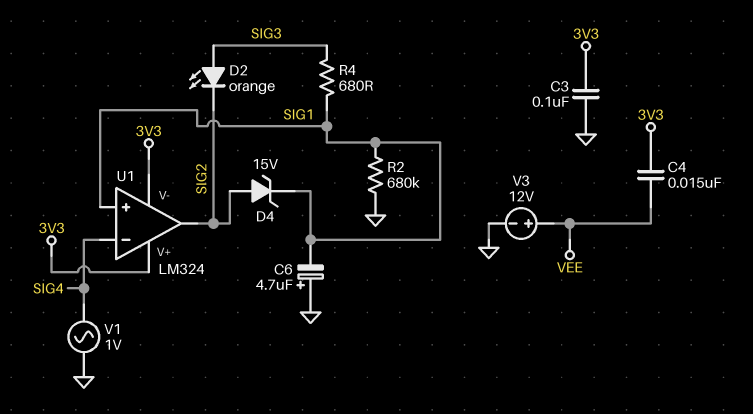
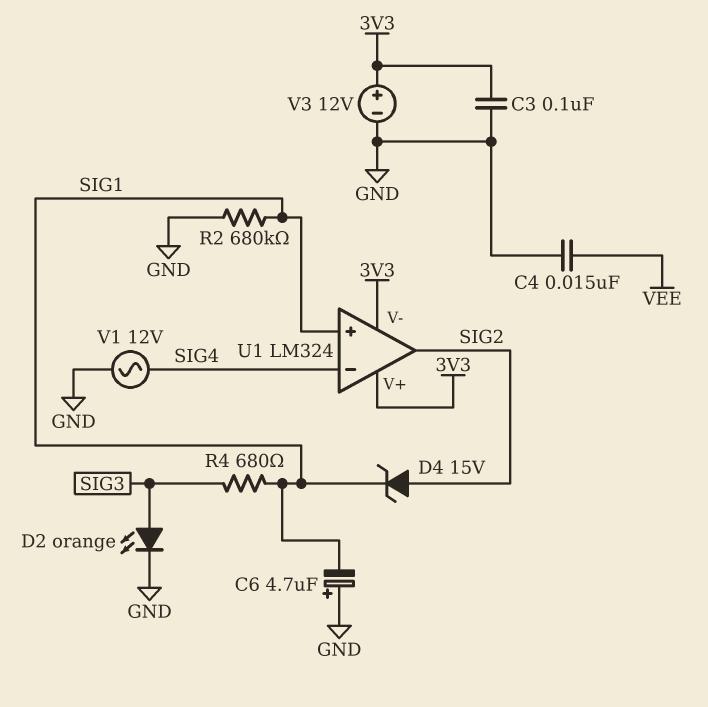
C4: 15nF (3V3, VEE) -> 15nF (GND, VEE)
D2: LED orange (A SIG3, K SIG2) -> LED orange (A SIG3, K GND)
V1: AC 1V (GND, SIG4) -> AC 12V (GND, SIG4)
V3: 12V (plus VEE, minus GND) -> 12V (plus 3V3, minus GND)

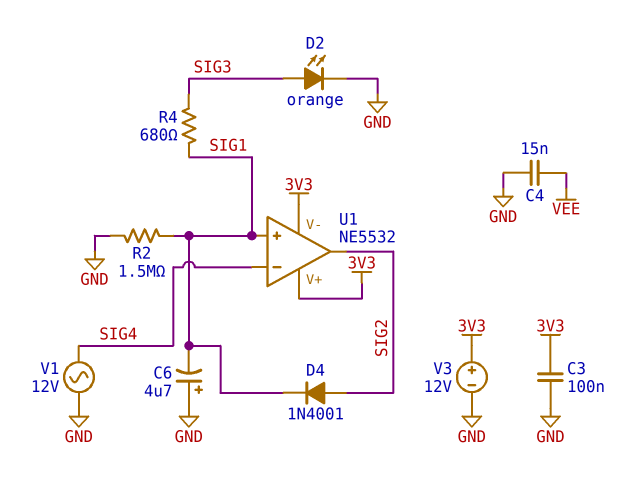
D4: zener 15V (A SIG2, K SIG1) -> diode 1N4001 (A SIG2, K SIG1)
R2: 680k (GND, SIG1) -> 1.5M (GND, SIG1)
U1: LM324 -> NE5532

